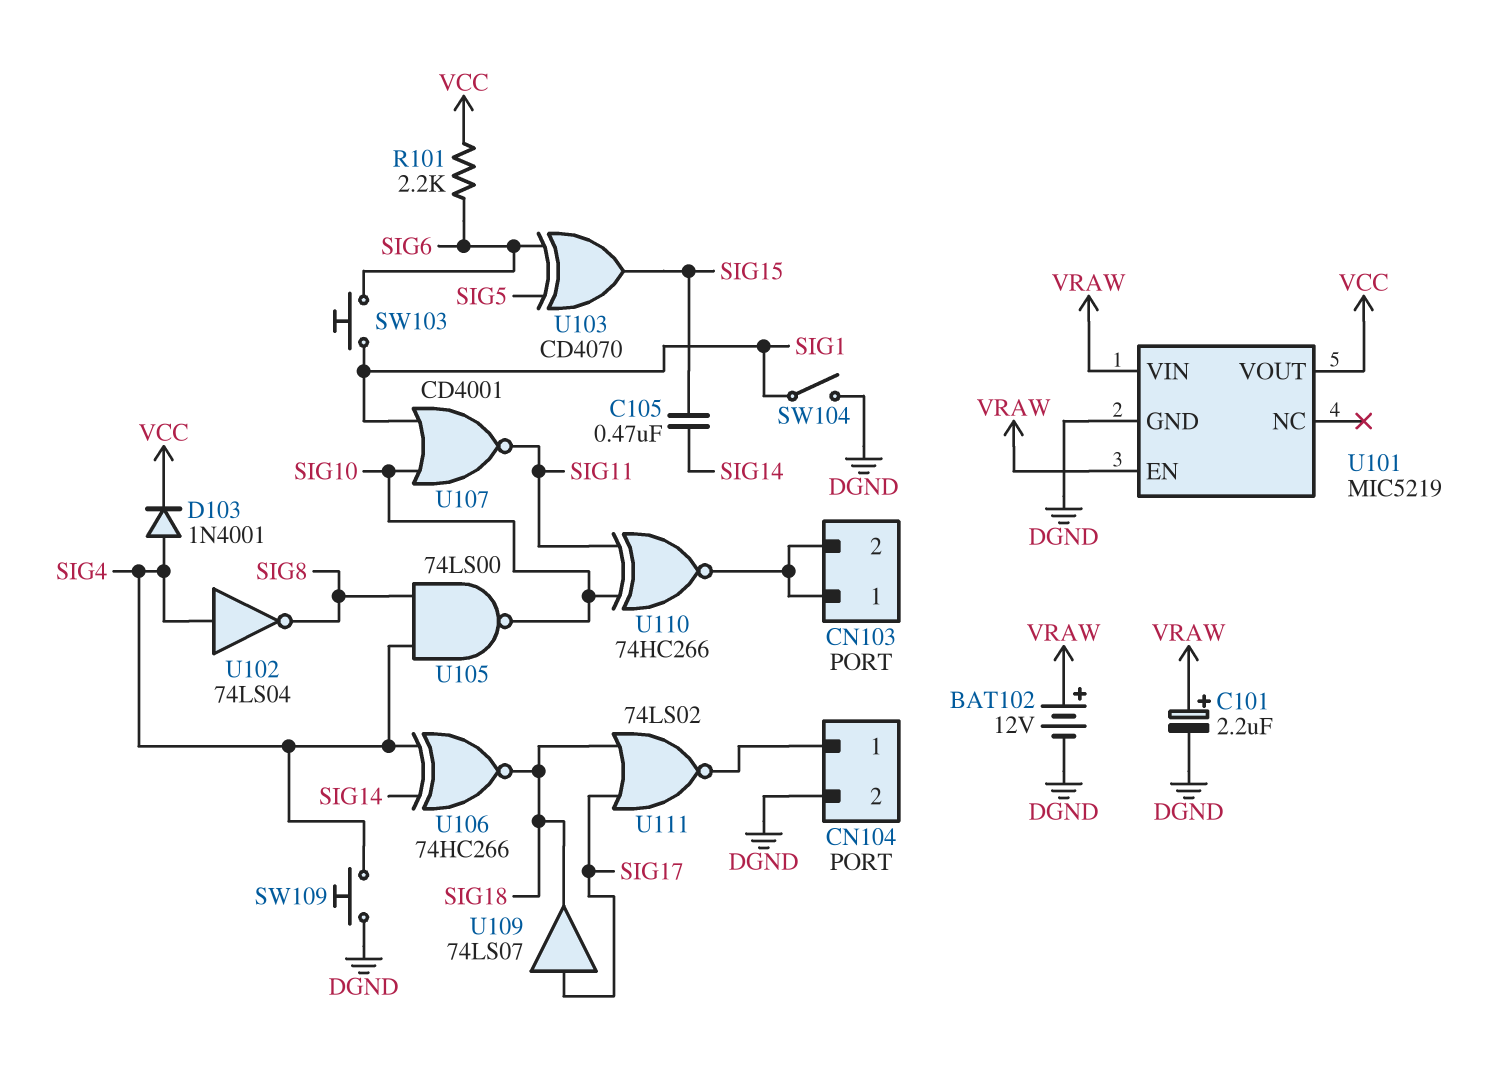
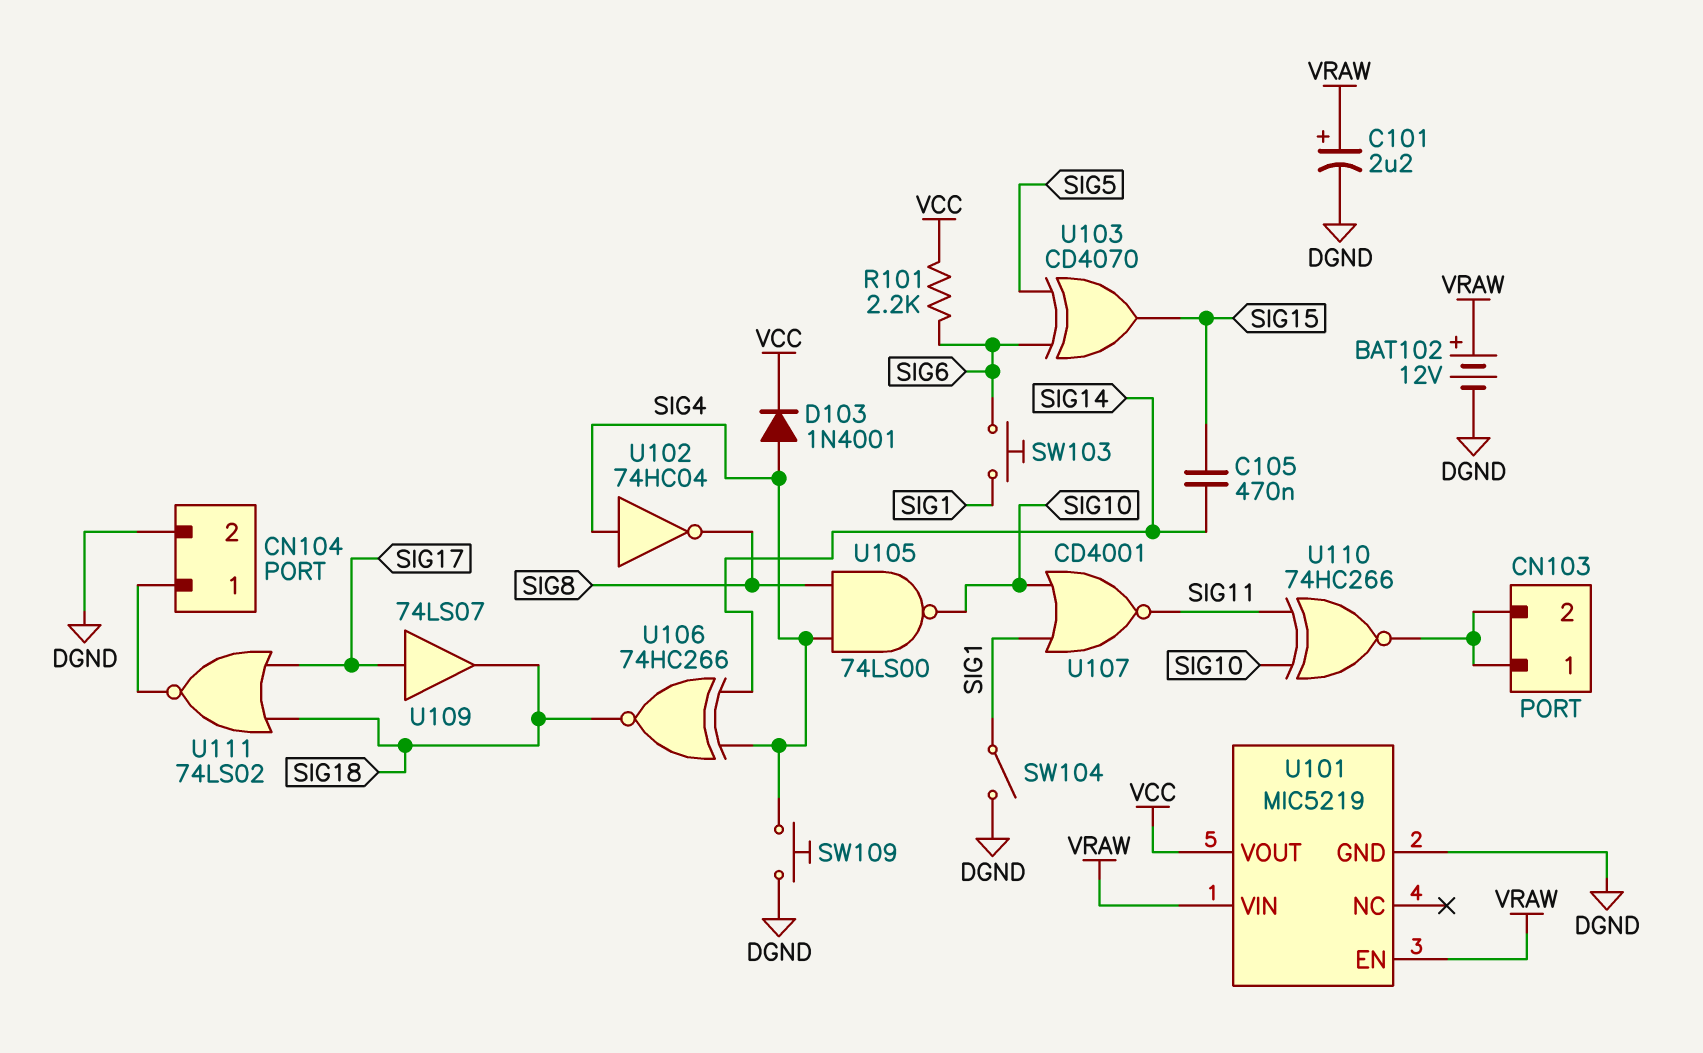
U102: NOT 74LS04 (in SIG4, out SIG8) -> NOT 74HC04 (in SIG4, out SIG8)

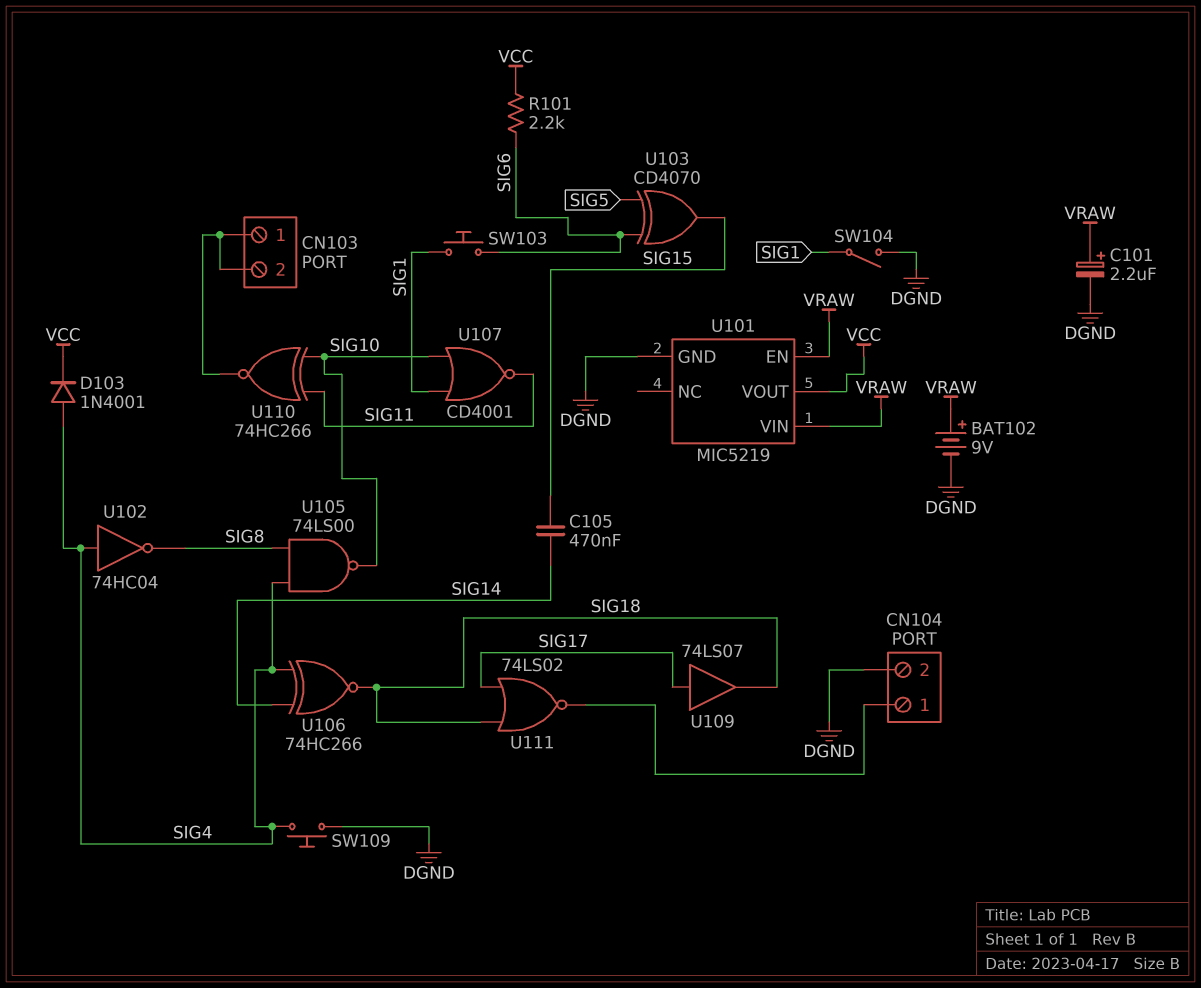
BAT102: 12V (plus VRAW, minus DGND) -> 9V (plus VRAW, minus DGND)

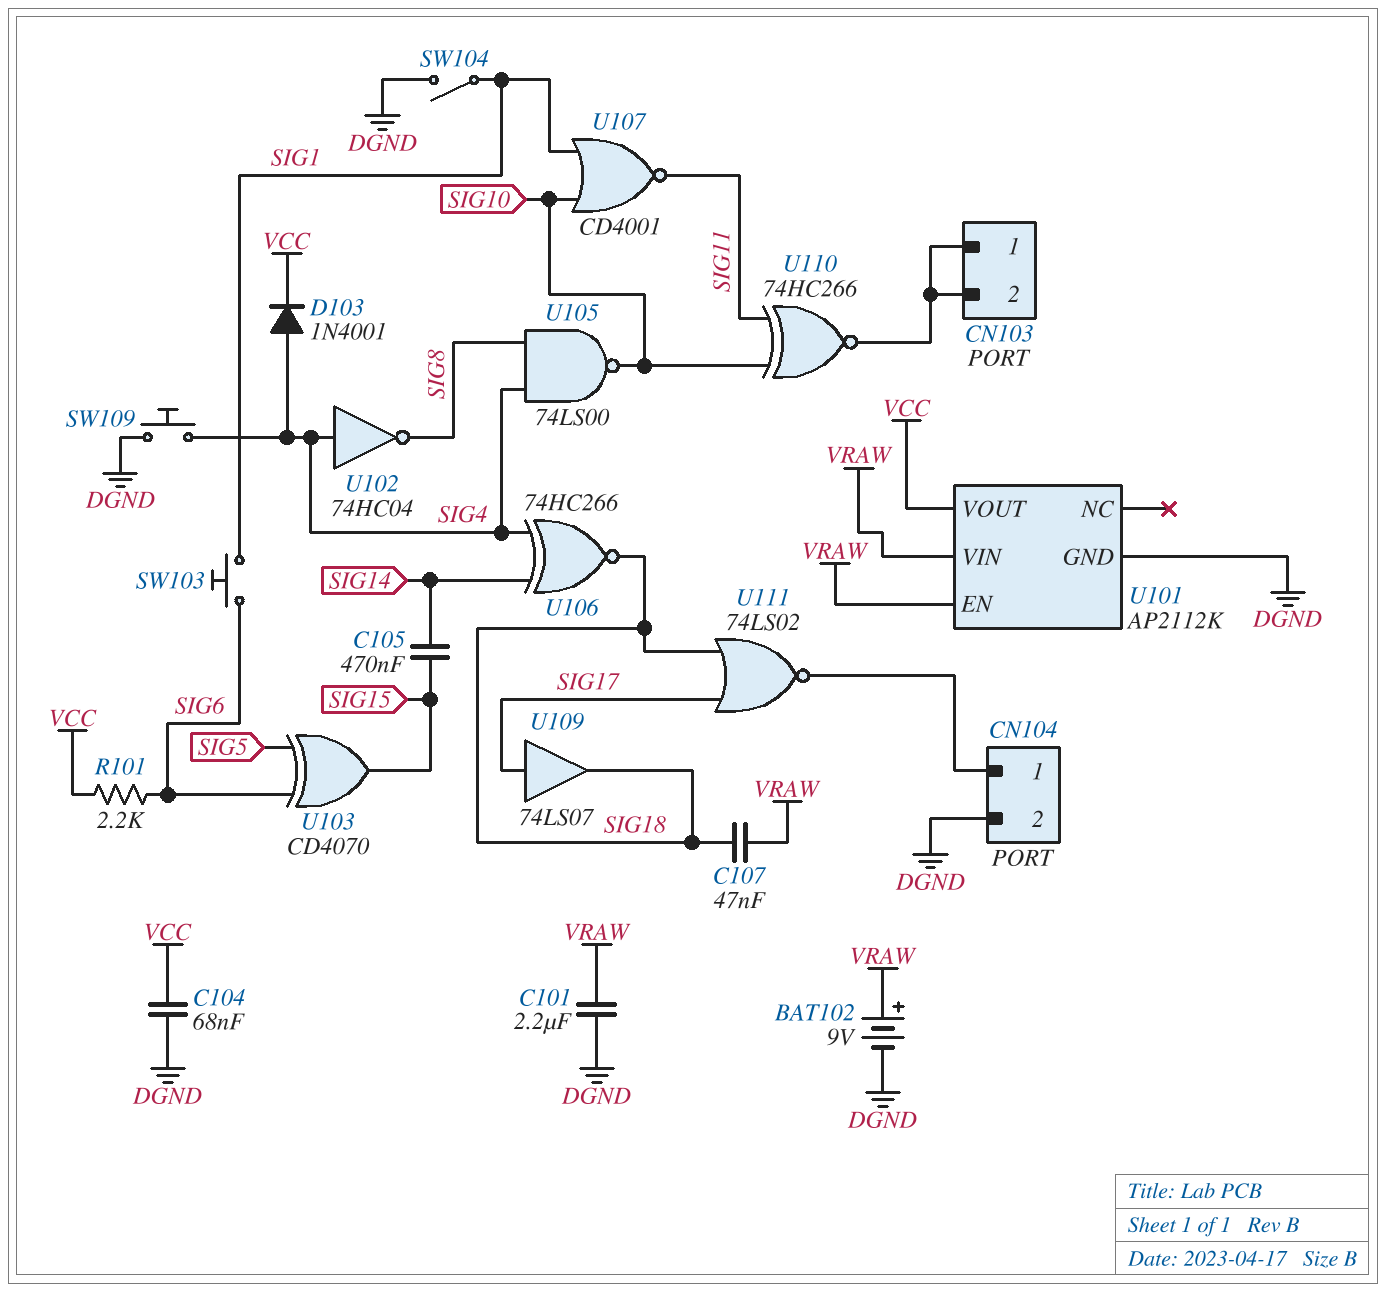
C101: 2.2uF (plus VRAW, minus DGND) -> 2.2uF (DGND, VRAW)
C104: none -> 68nF (DGND, VCC)
C107: none -> 47nF (SIG18, VRAW)
U101: MIC5219 -> AP2112K

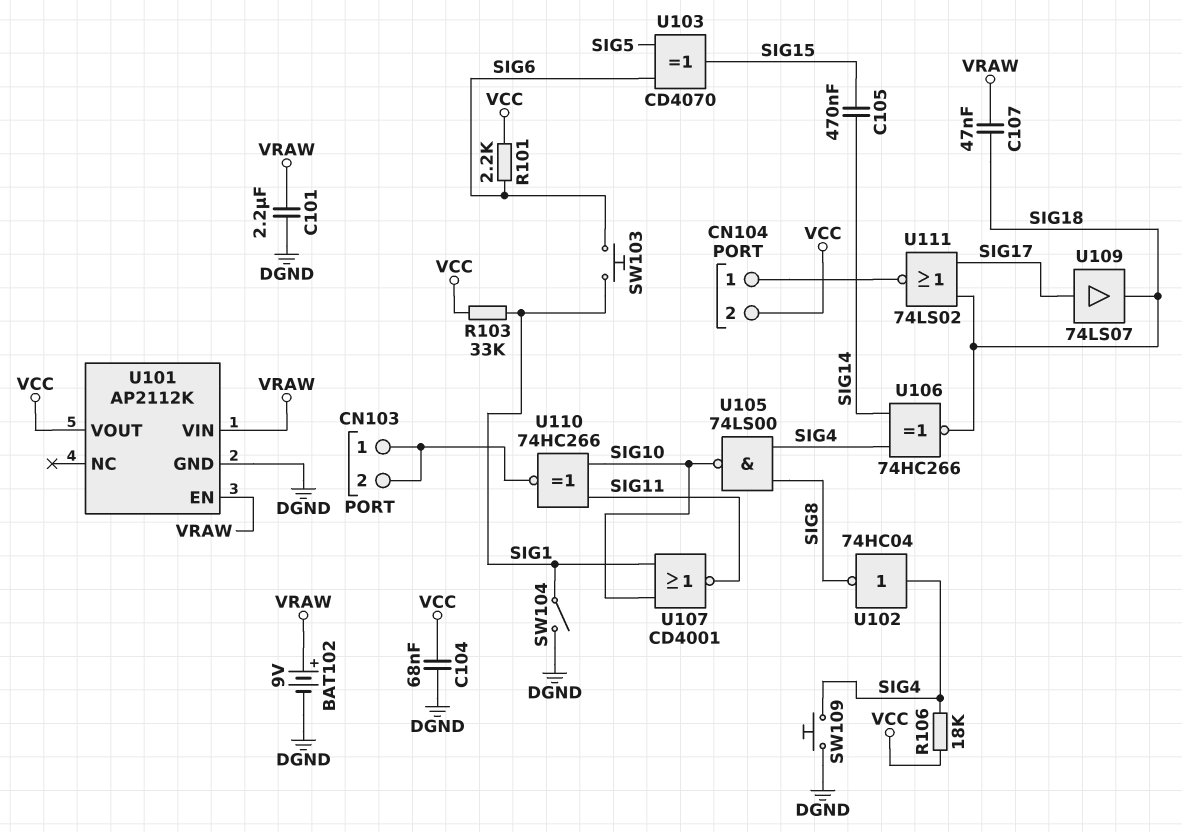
CN104 pin 2: DGND -> VCC
D103: diode 1N4001 (A SIG4, K VCC) -> none
R103: none -> 33k (SIG1, VCC)
R106: none -> 18k (SIG4, VCC)

